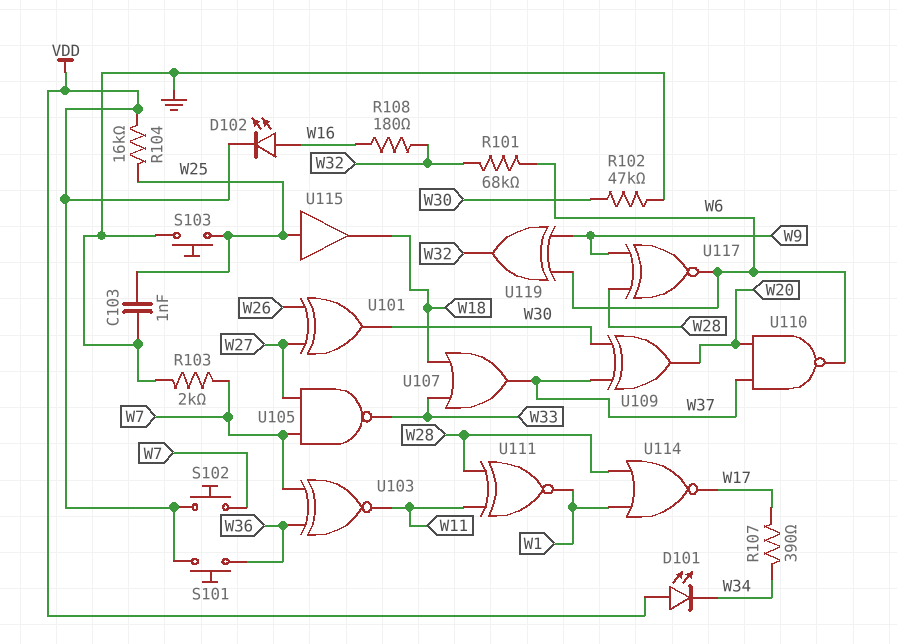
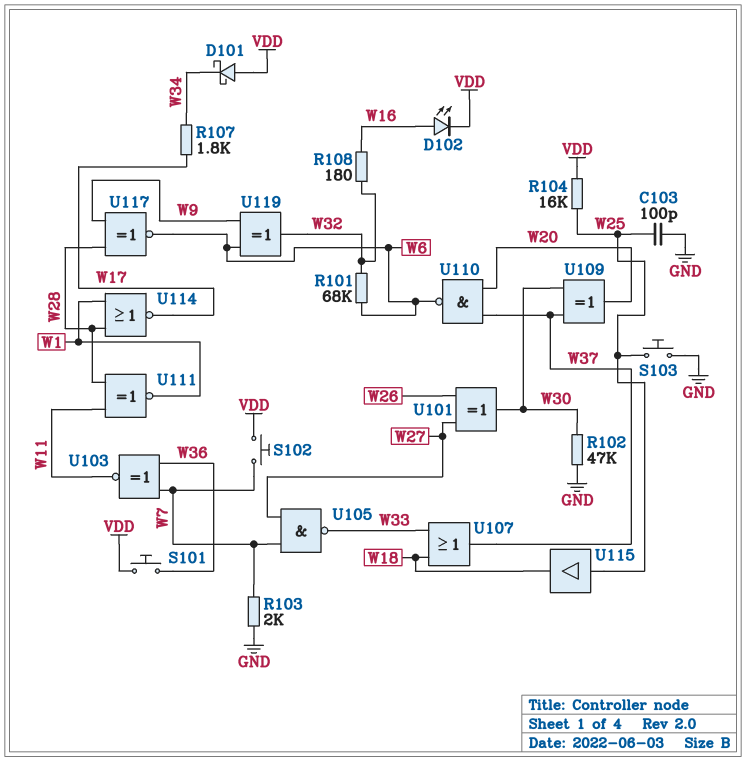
C103: 1nF (GND, W25) -> 100pF (GND, W25)
D101: LED (A VDD, K W34) -> schottky (A VDD, K W34)
R107: 390 (W17, W34) -> 1.8k (W17, W34)

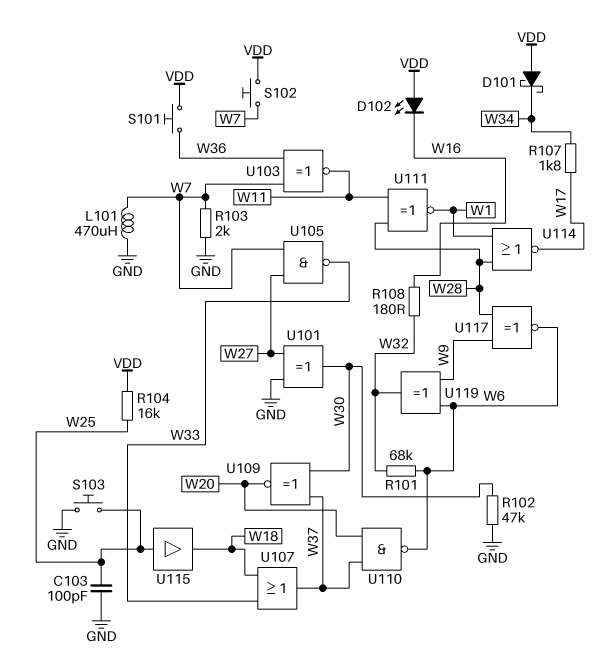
D102: LED (A W16, K VDD) -> LED (A VDD, K W16)
L101: none -> 470uH (GND, W7)
U101: XOR (in W26, in W27, out W30) -> XOR (in GND, in W27, out W30)
U109: XOR (in W30, in W37, out W20) -> XNOR (in W30, in W37, out W20)

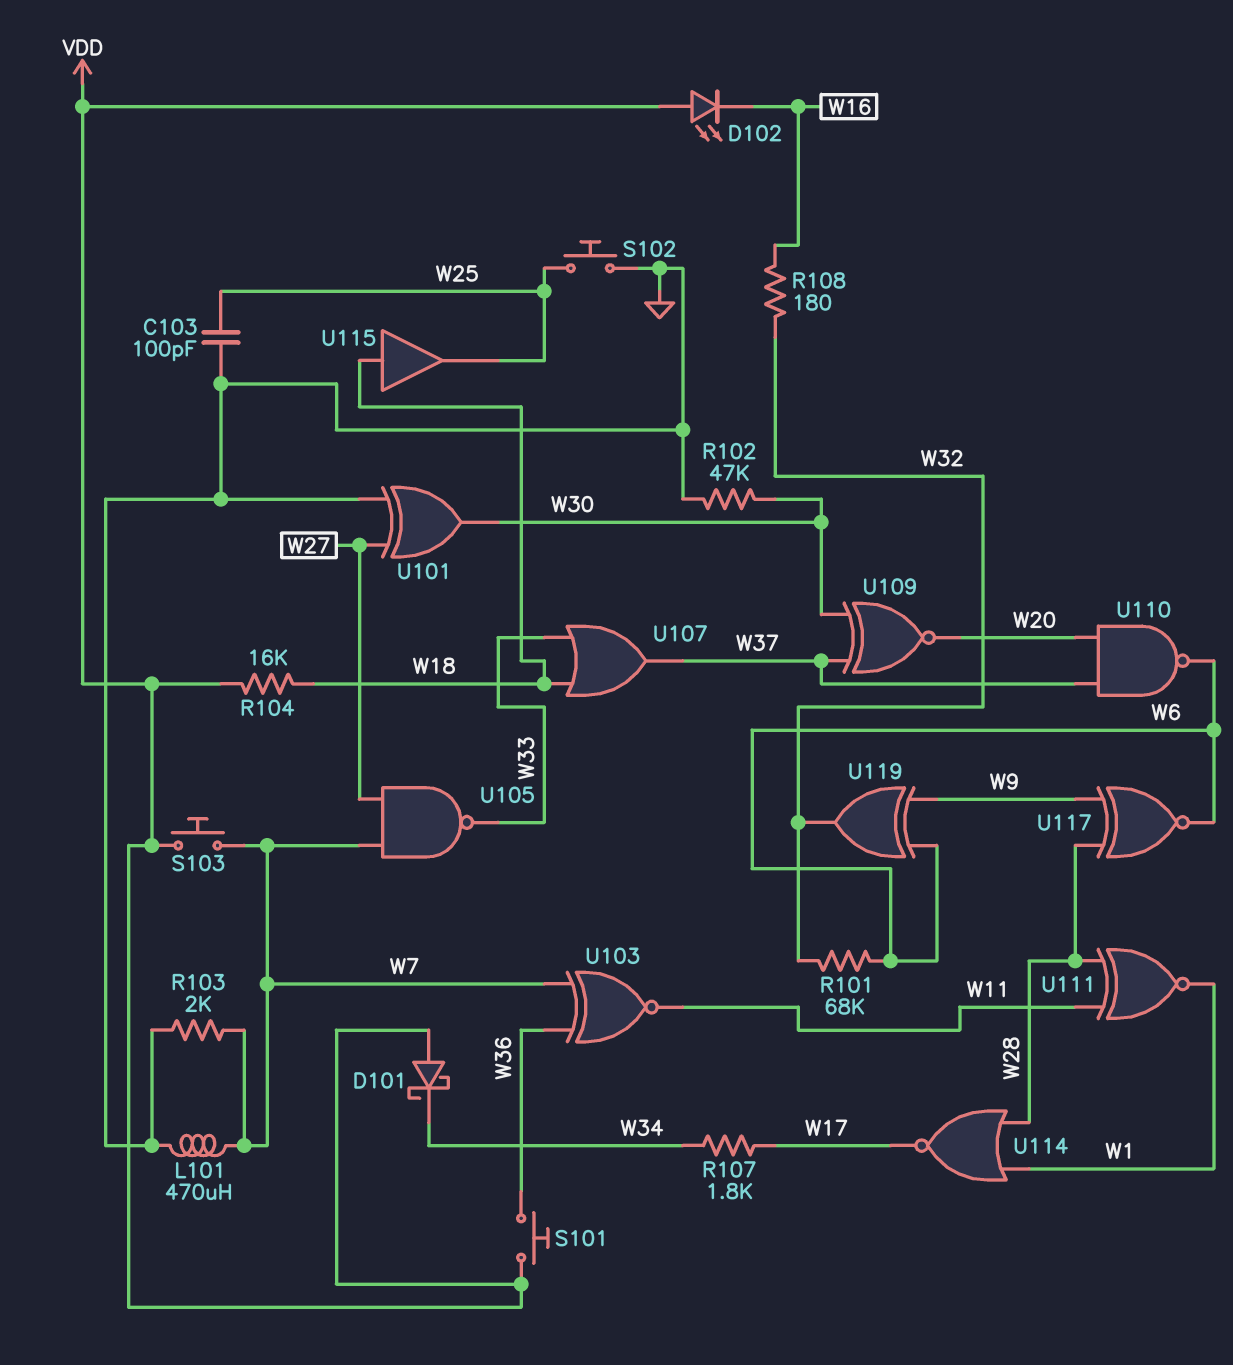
R104: 16k (VDD, W25) -> 16k (VDD, W18)
S102: button (VDD, W7) -> button (GND, W25)
S103: button (GND, W25) -> button (VDD, W7)
U115: buffer (in W25, out W18) -> buffer (in W18, out W25)

